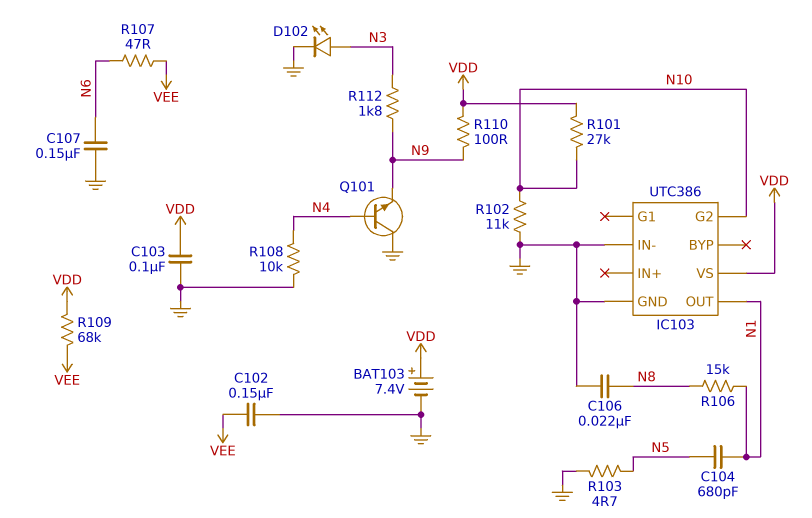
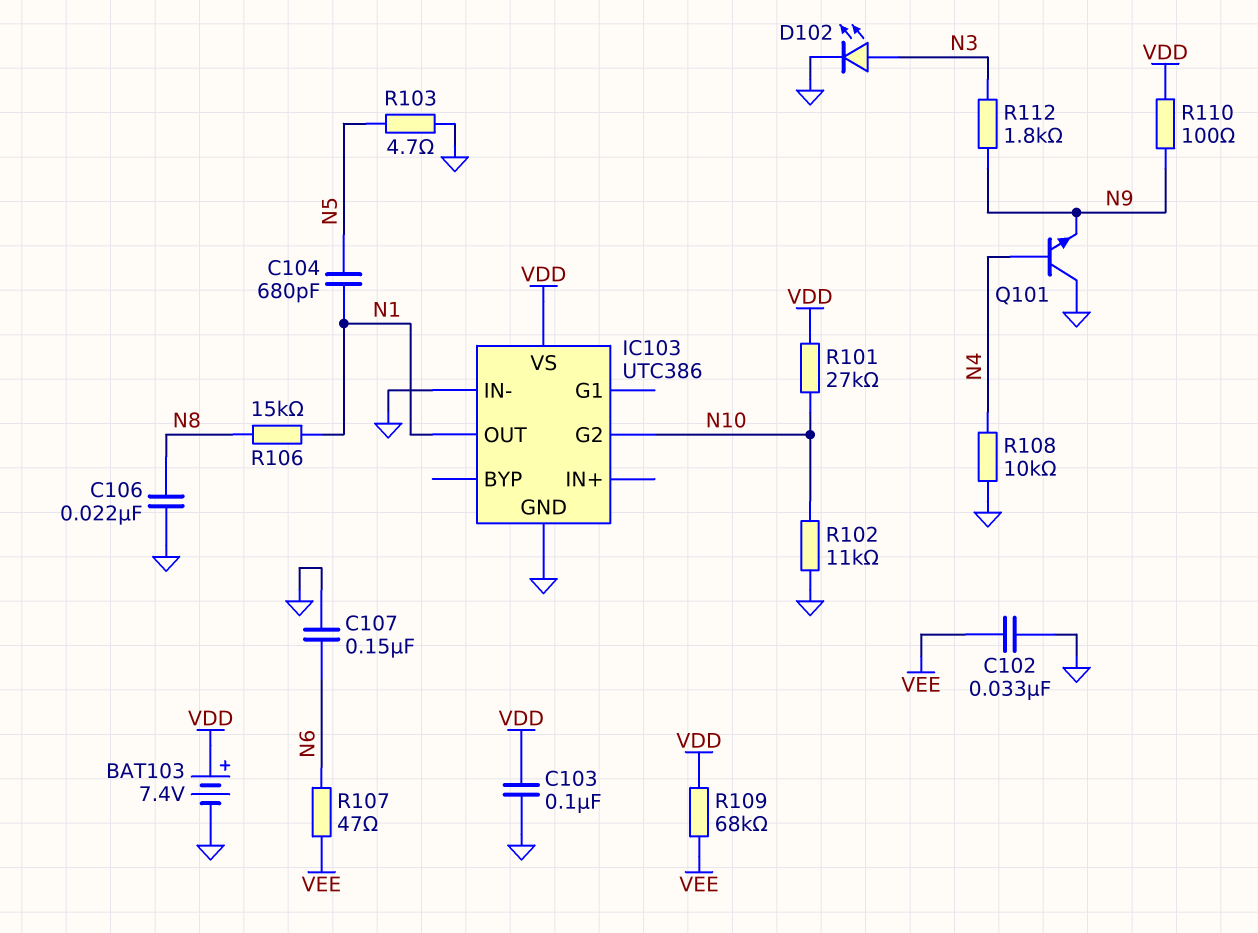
C102: 150nF (GND, VEE) -> 33nF (GND, VEE)

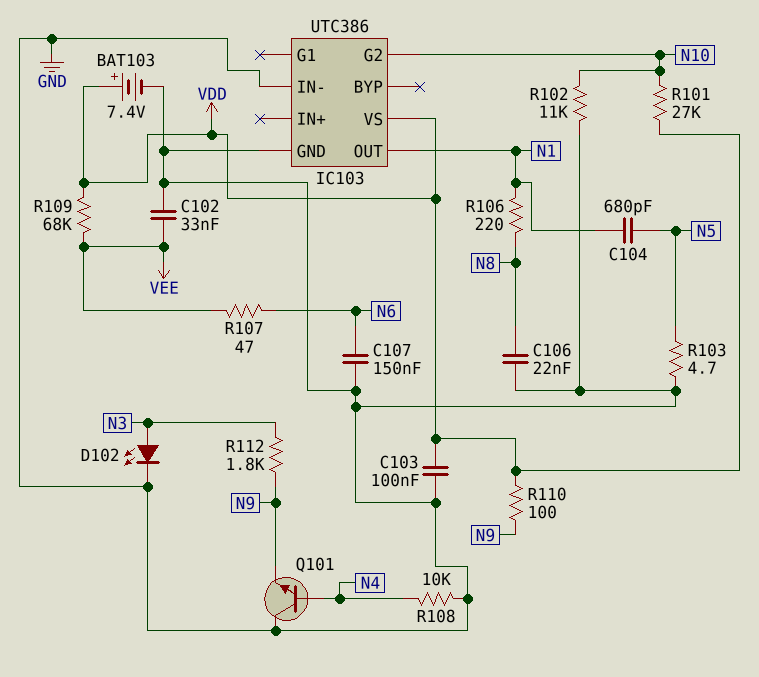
R106: 15k (N1, N8) -> 220 (N1, N8)

